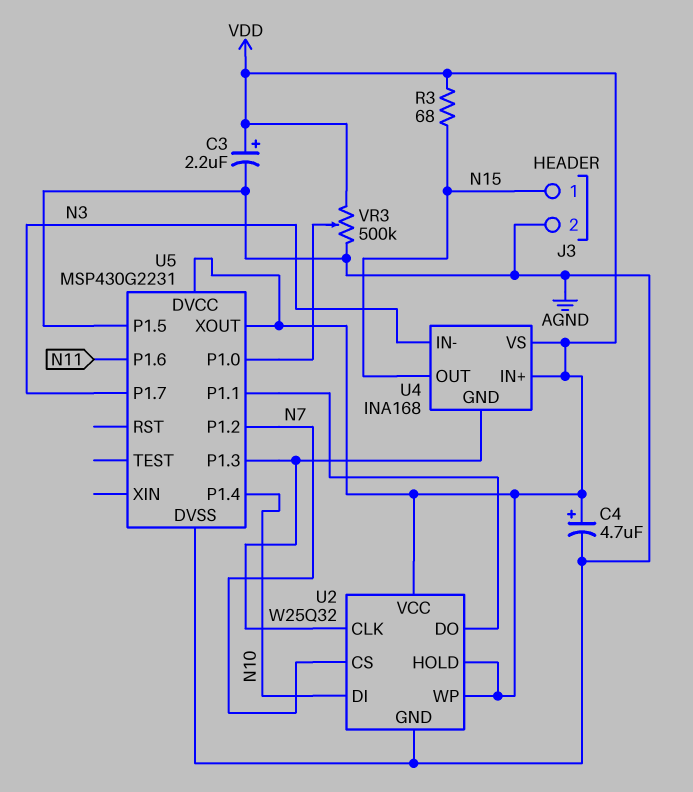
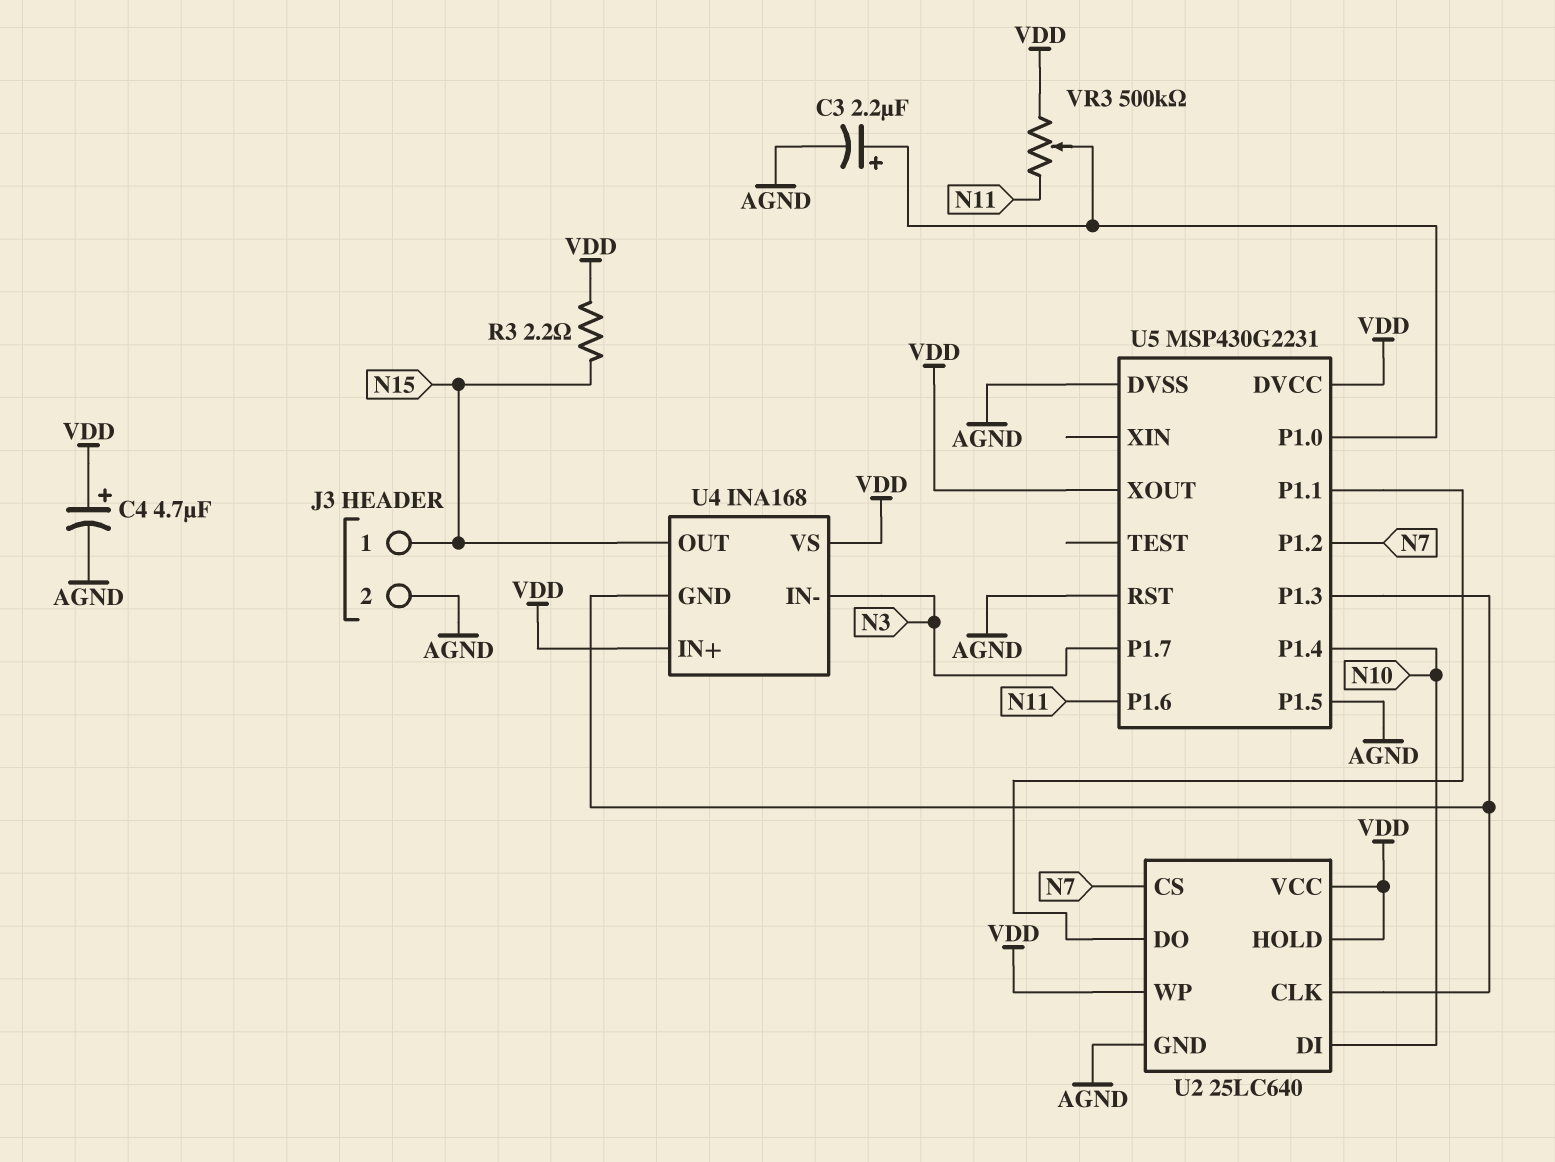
C3: 2.2uF (plus VDD, minus AGND) -> 2.2uF (plus U5/P1.0, minus AGND)
R3: 68 (N15, VDD) -> 2.2 (N15, VDD)
U2: W25Q32 -> 25LC640
U5 pin RST: none -> AGND
VR3: 500k (AGND, VDD, wiper U5/P1.0) -> 500k (N11, VDD, wiper U5/P1.0)

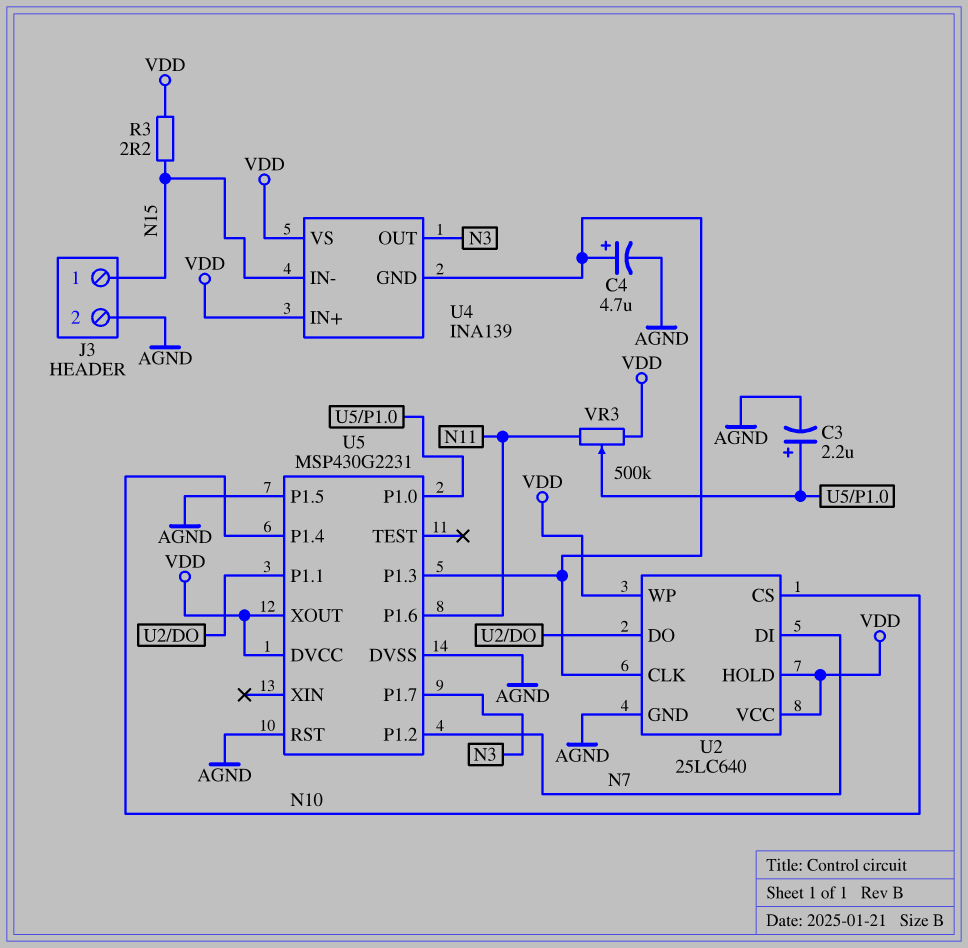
C4: 4.7uF (plus VDD, minus AGND) -> 4.7uF (plus U2/CLK, minus AGND)
U2 pin CS: N7 -> N10
U2 pin DI: N10 -> N7
U4: INA168 -> INA139
U4 pin IN-: N3 -> N15
U4 pin OUT: N15 -> N3

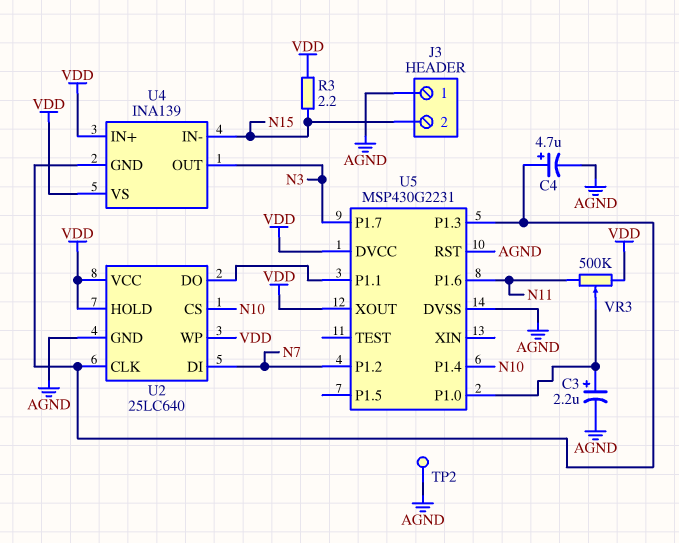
J3 pin 1: N15 -> AGND
J3 pin 2: AGND -> N15
TP2: none -> test point (AGND)
U5 pin P1.5: AGND -> none

